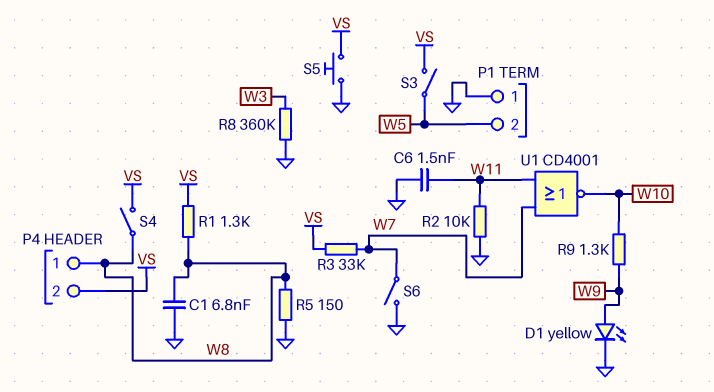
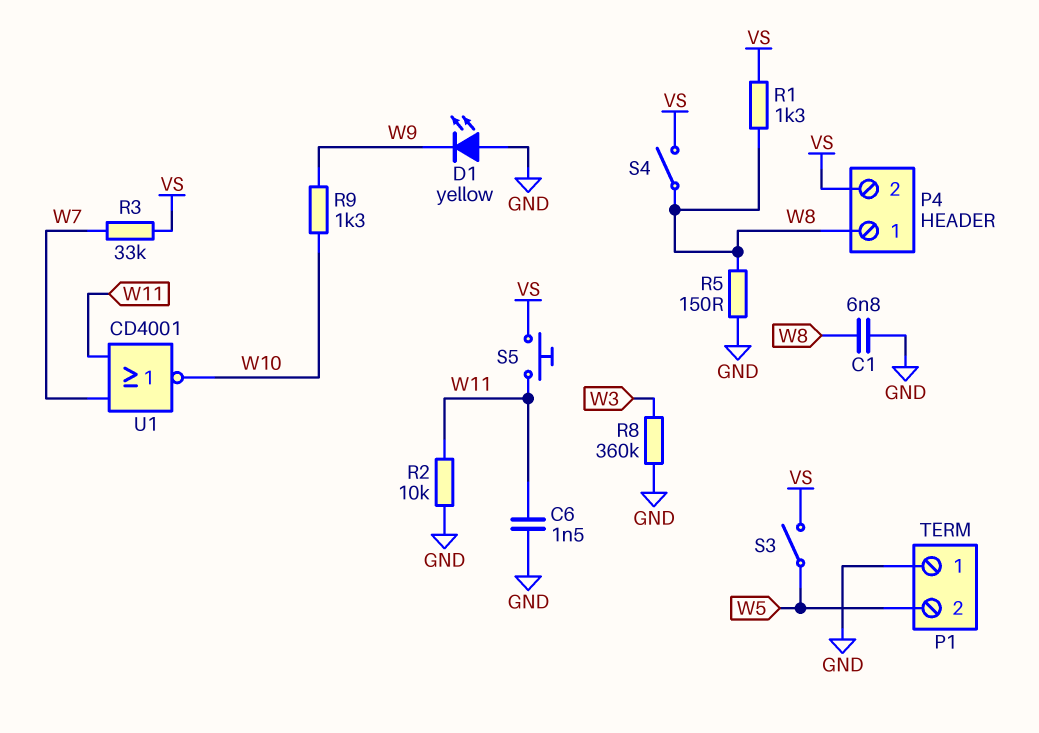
D1: LED yellow (A W9, K GND) -> LED yellow (A GND, K W9)
S5: button (GND, VS) -> button (VS, W11)
S6: switch (GND, W7) -> none

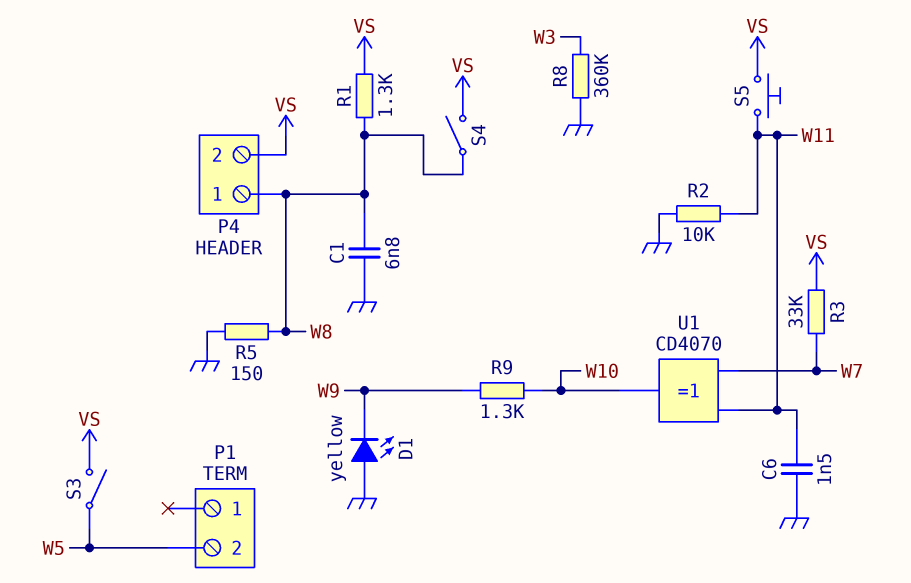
P1 pin 1: GND -> none
U1: NOR CD4001 (in W7, in W11, out W10) -> XOR CD4070 (in W7, in W11, out W10)

